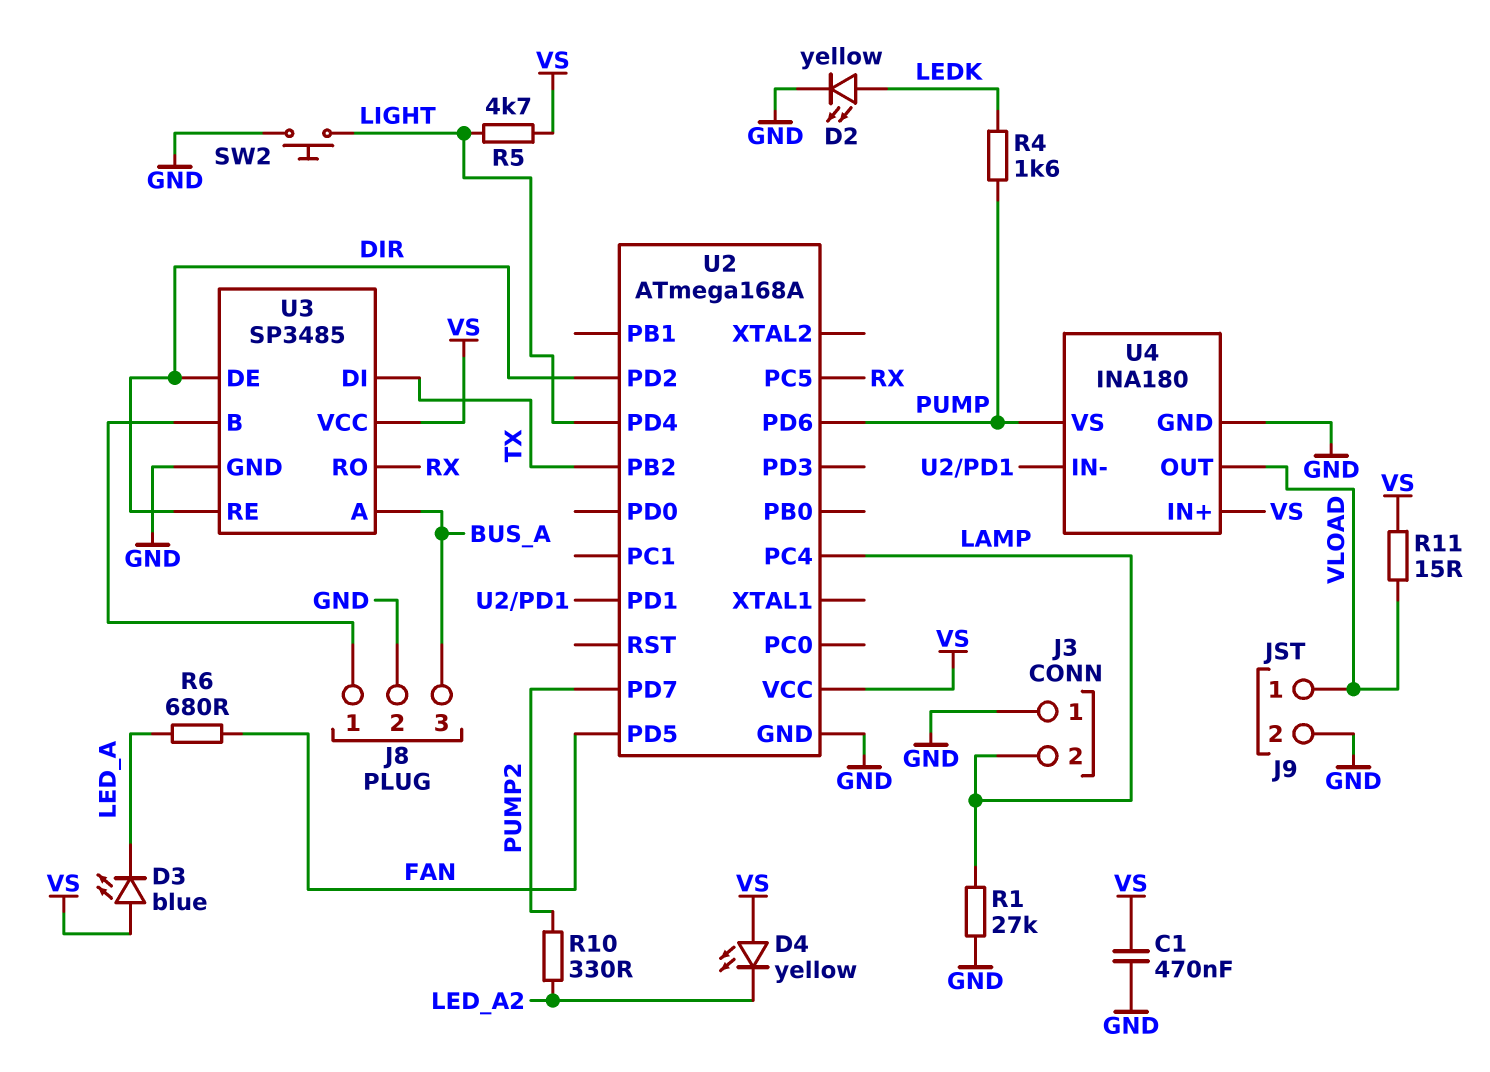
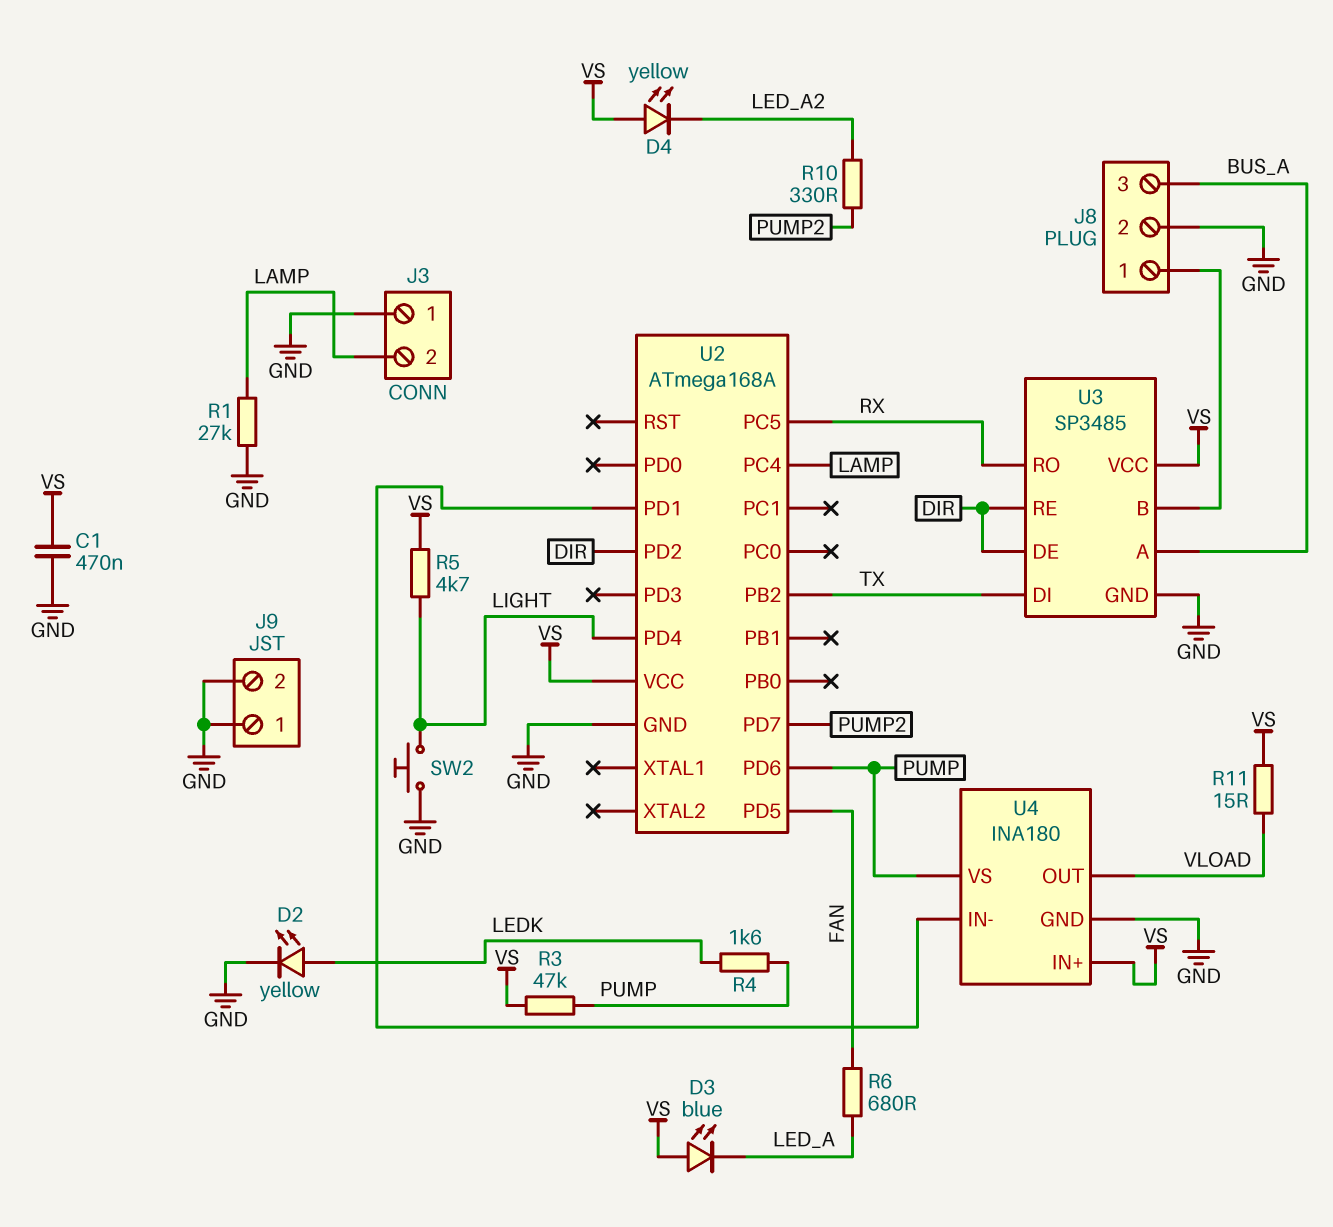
J9 pin 1: VLOAD -> GND
R3: none -> 47k (PUMP, VS)

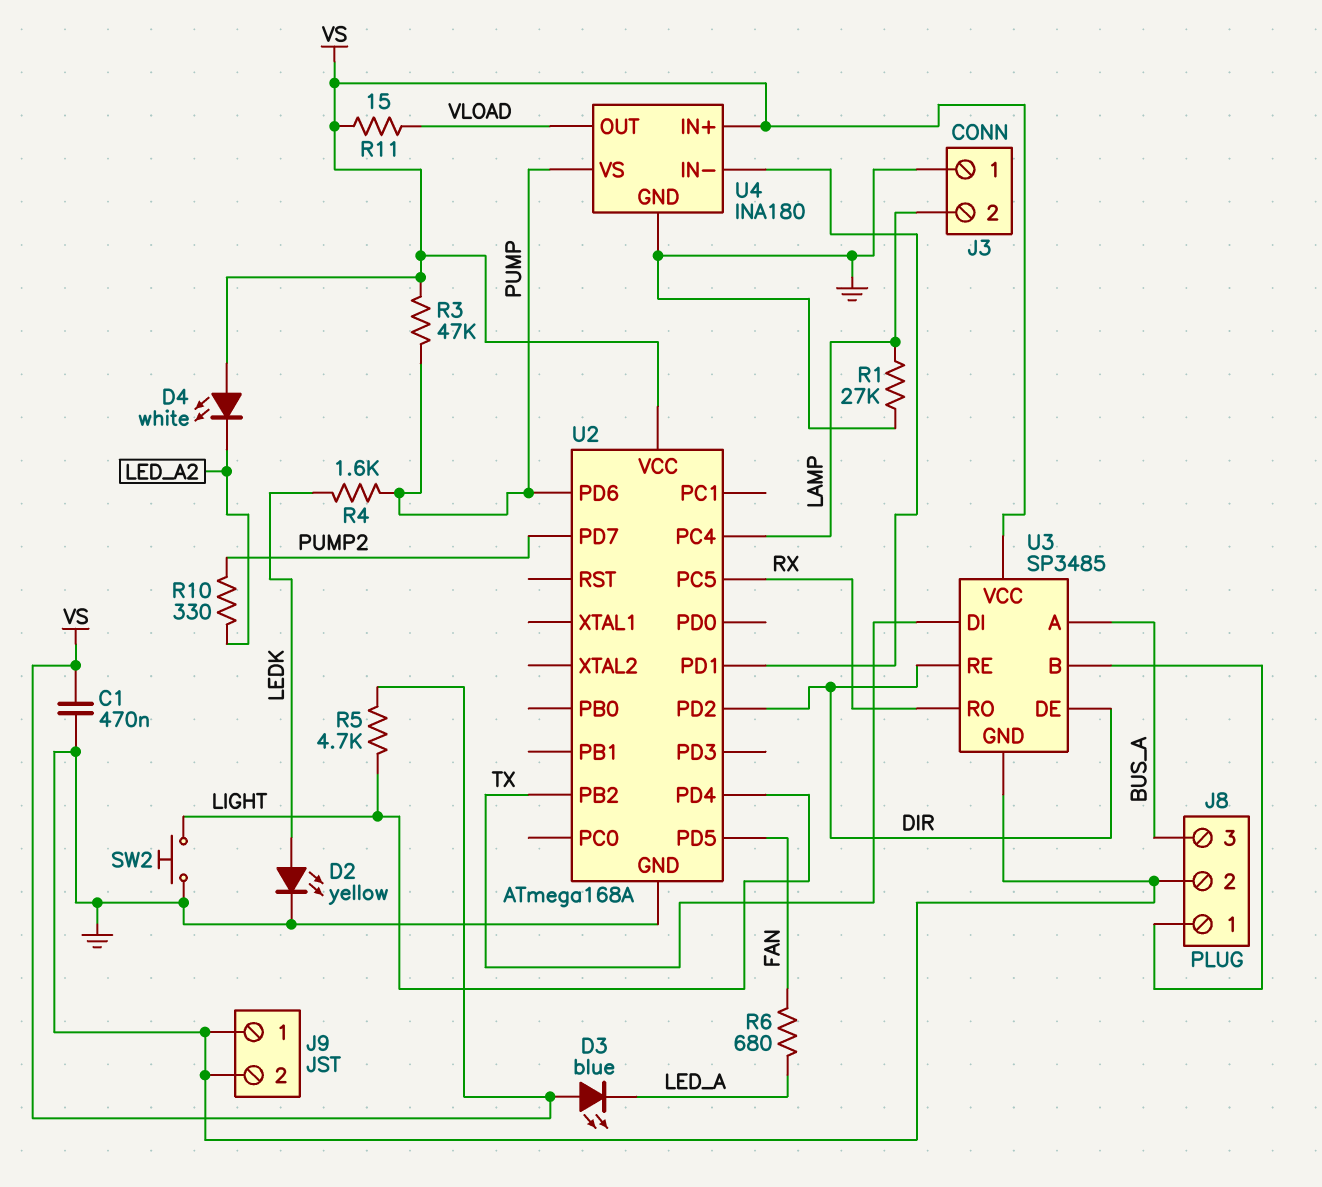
D4: LED yellow (A VS, K LED_A2) -> LED white (A VS, K LED_A2)

